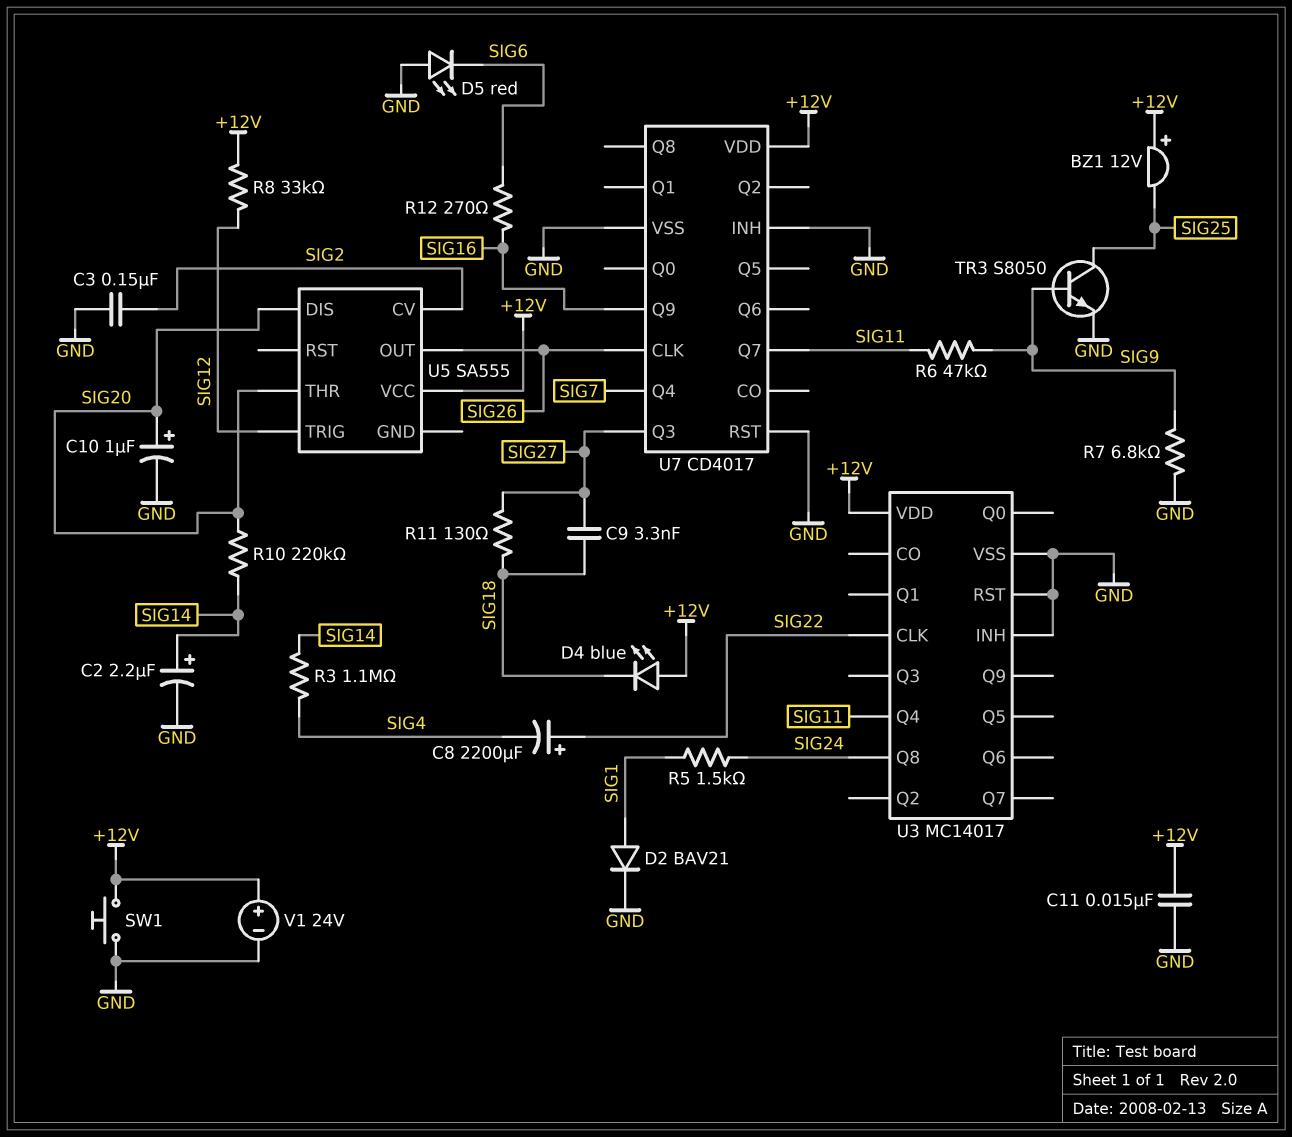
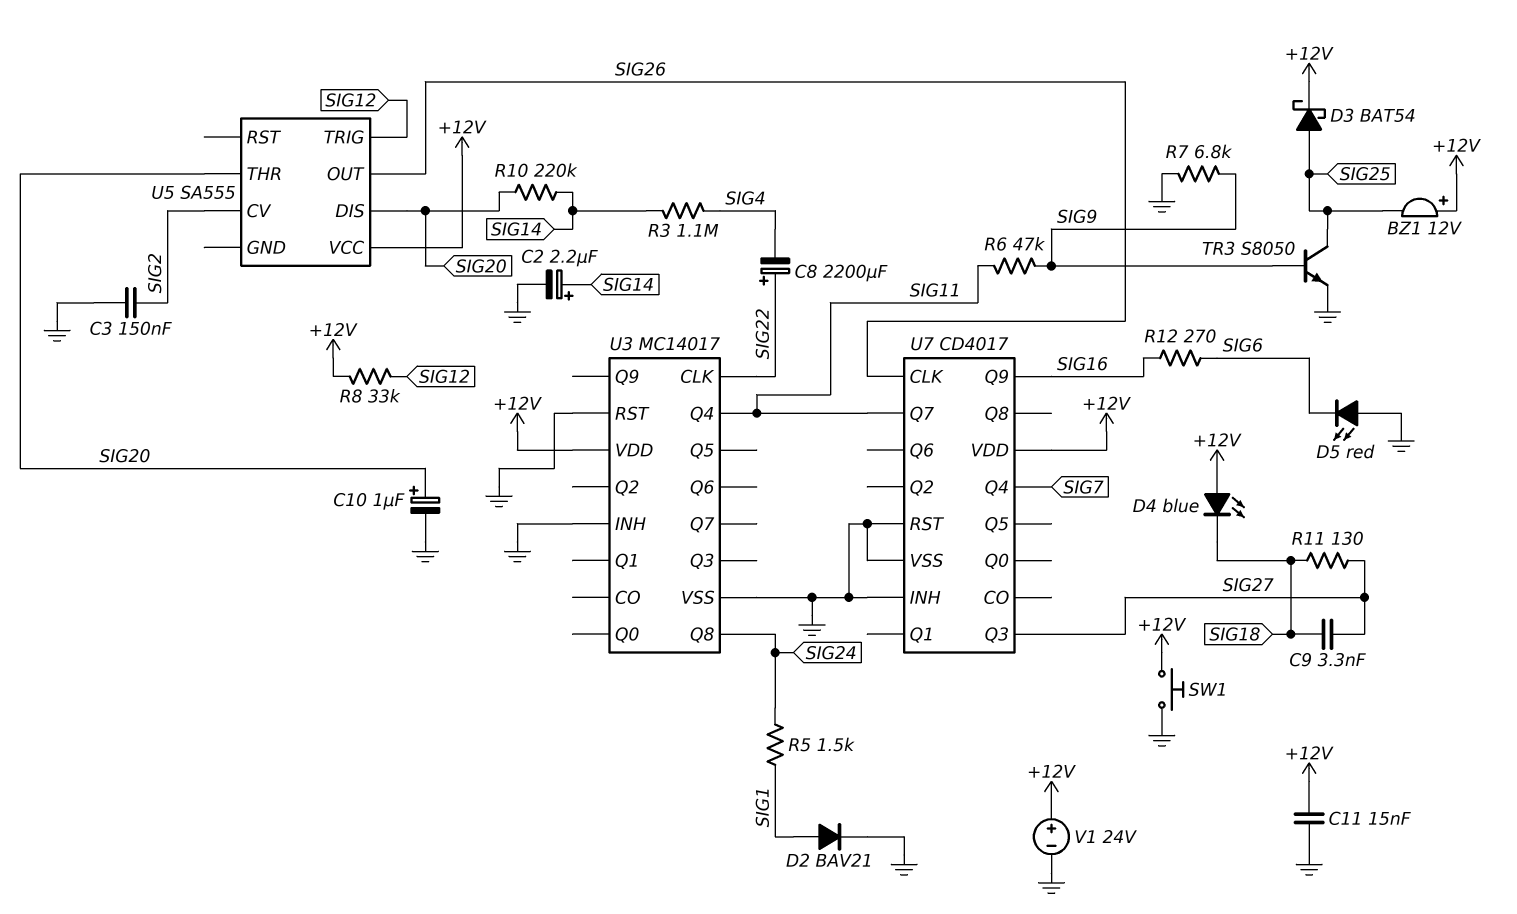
D3: none -> schottky BAT54 (A SIG25, K +12V)

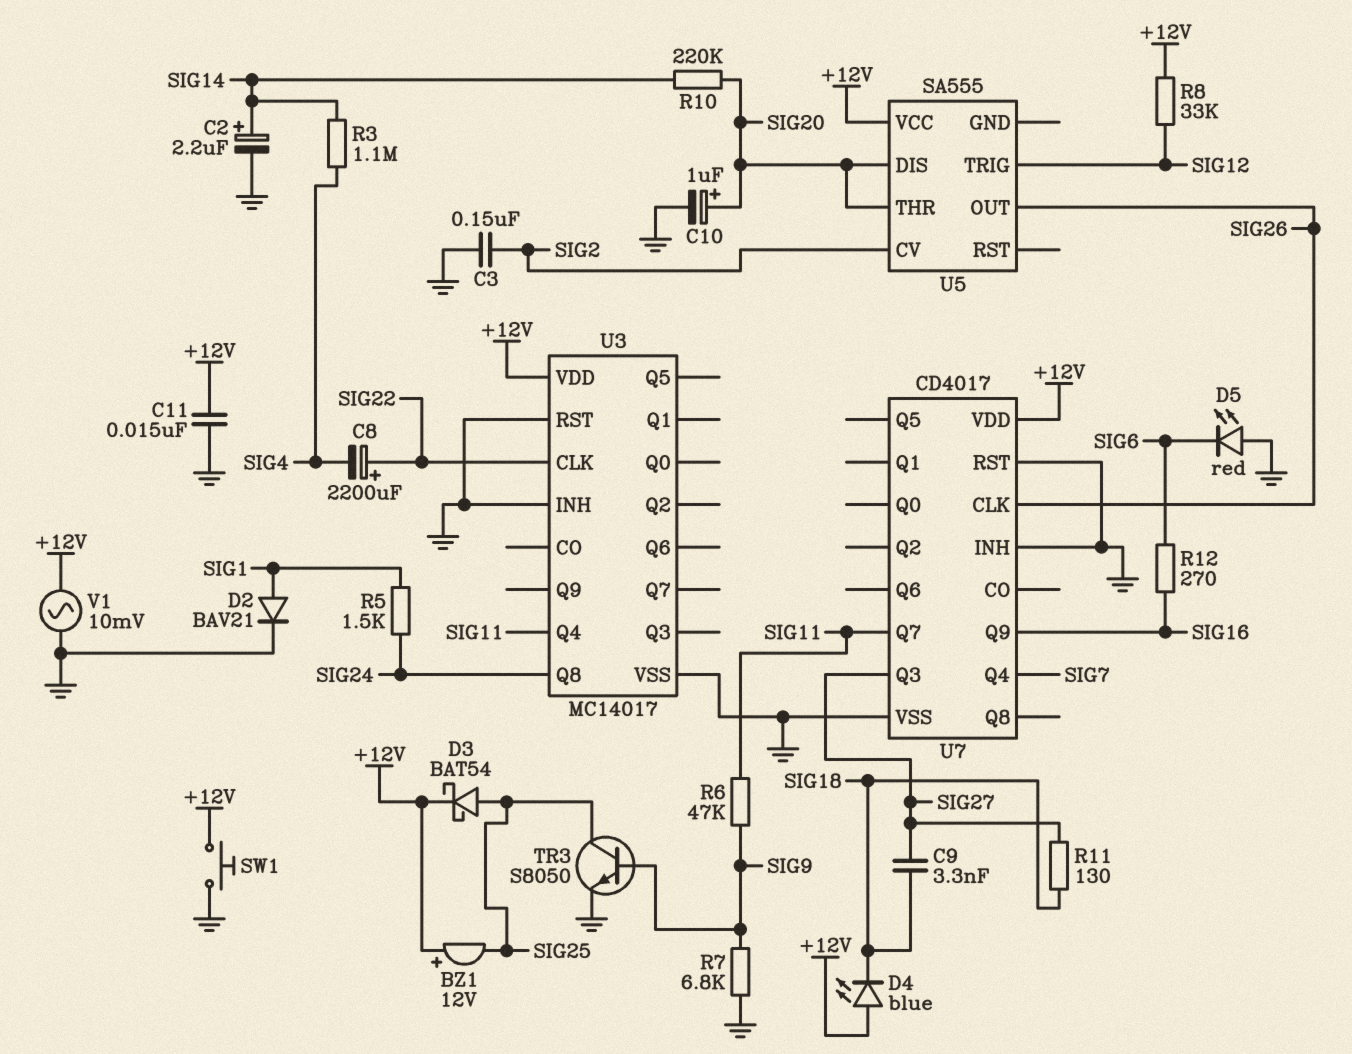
V1: 24V (plus +12V, minus GND) -> AC 10mV (+12V, GND)

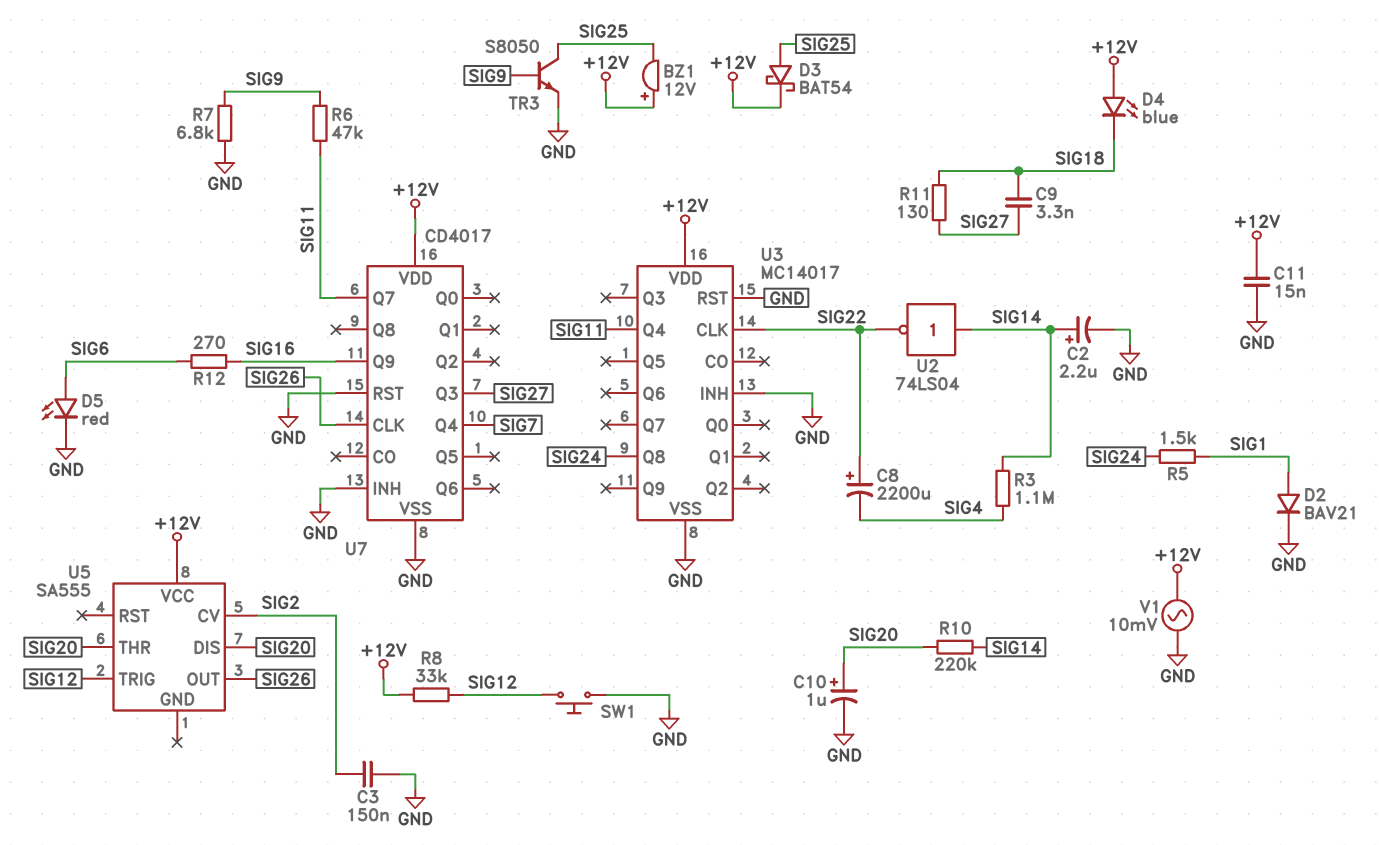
D5: LED red (A GND, K SIG6) -> LED red (A SIG6, K GND)
SW1: button (+12V, GND) -> button (GND, SIG12)
U2: none -> NOT 74LS04 (in SIG14, out SIG22)

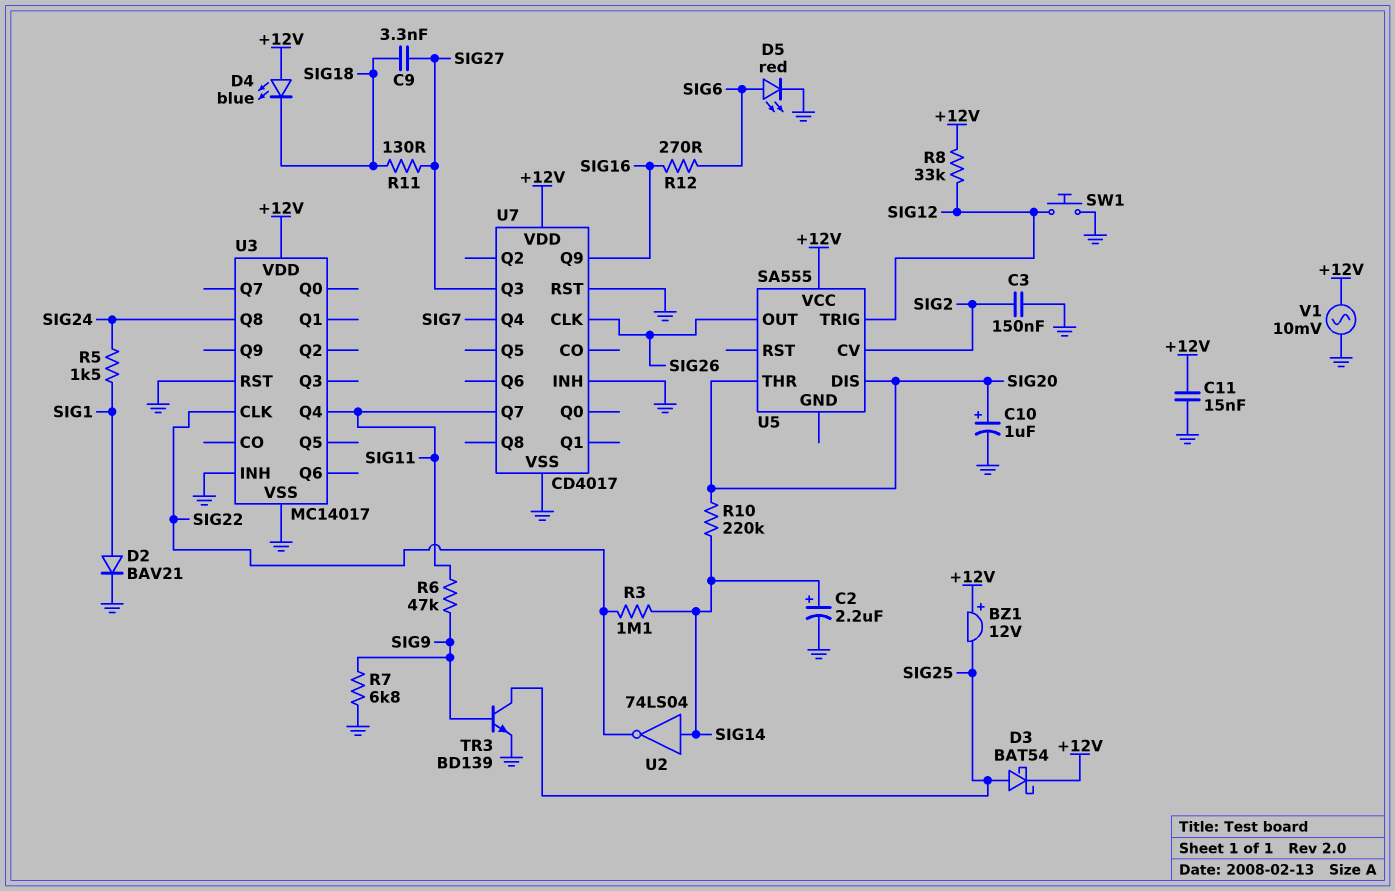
C8: 2200uF (plus SIG22, minus SIG4) -> none
R3: 1.1M (SIG4, SIG14) -> 1.1M (SIG14, SIG22)
TR3: NPN S8050 (B SIG9, C SIG25, E GND) -> NPN BD139 (B SIG9, C SIG25, E GND)

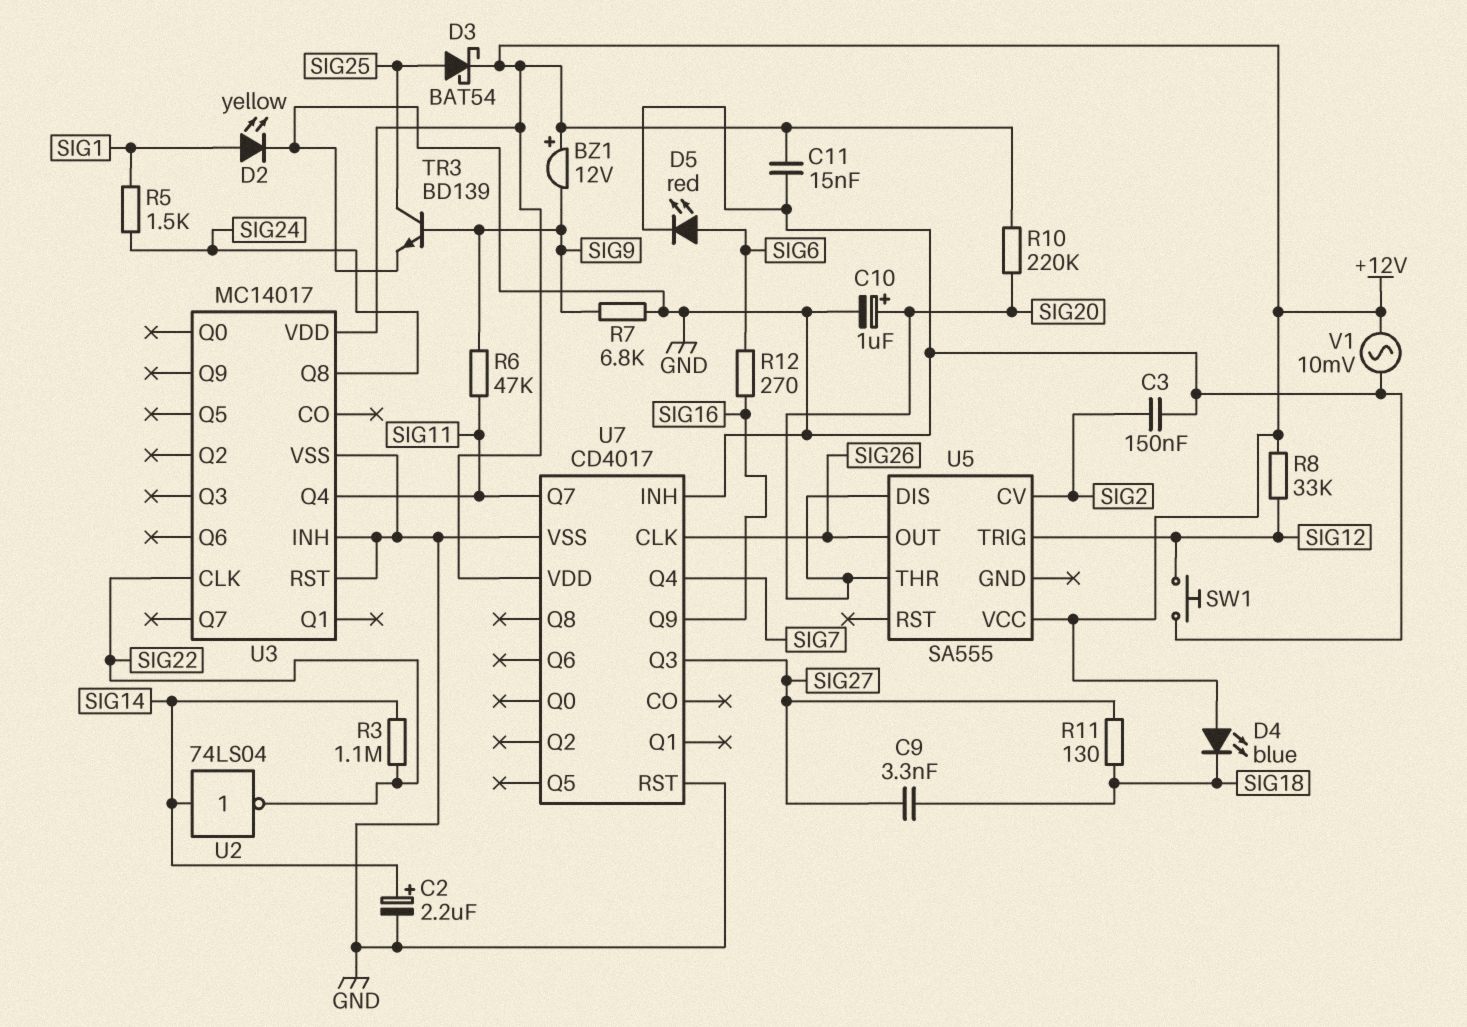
BZ1: buzzer 12V (plus +12V, minus SIG25) -> buzzer 12V (plus +12V, minus SIG9)
D2: diode BAV21 (A SIG1, K GND) -> LED yellow (A SIG1, K GND)
R10: 220k (SIG14, SIG20) -> 220k (+12V, SIG20)

